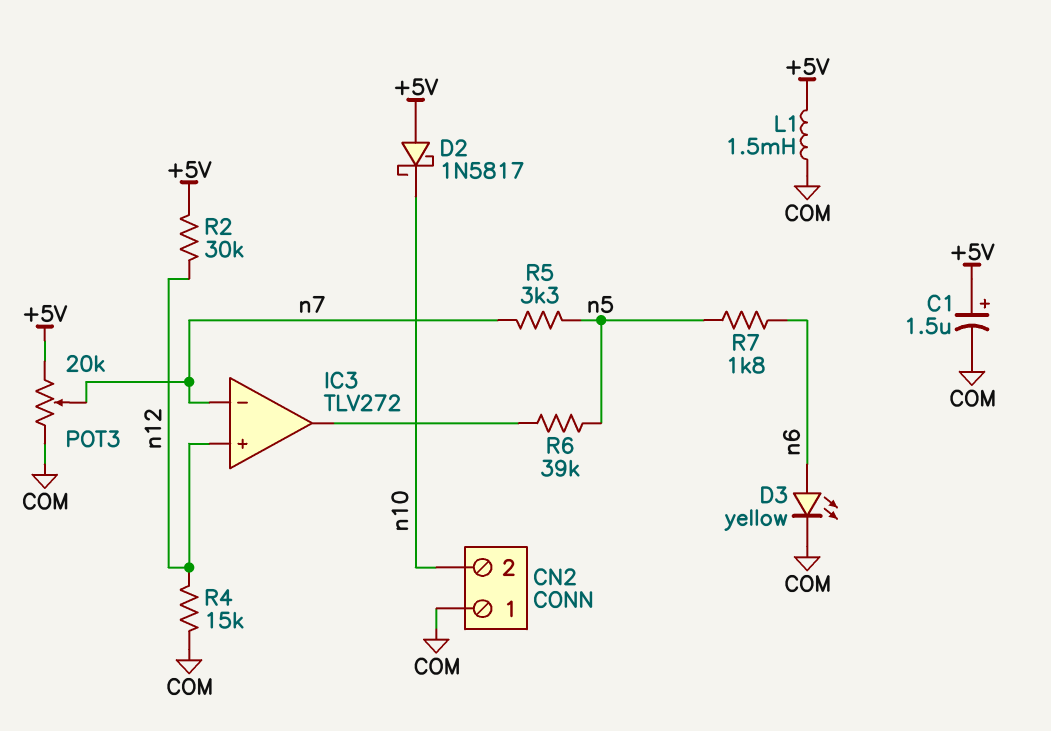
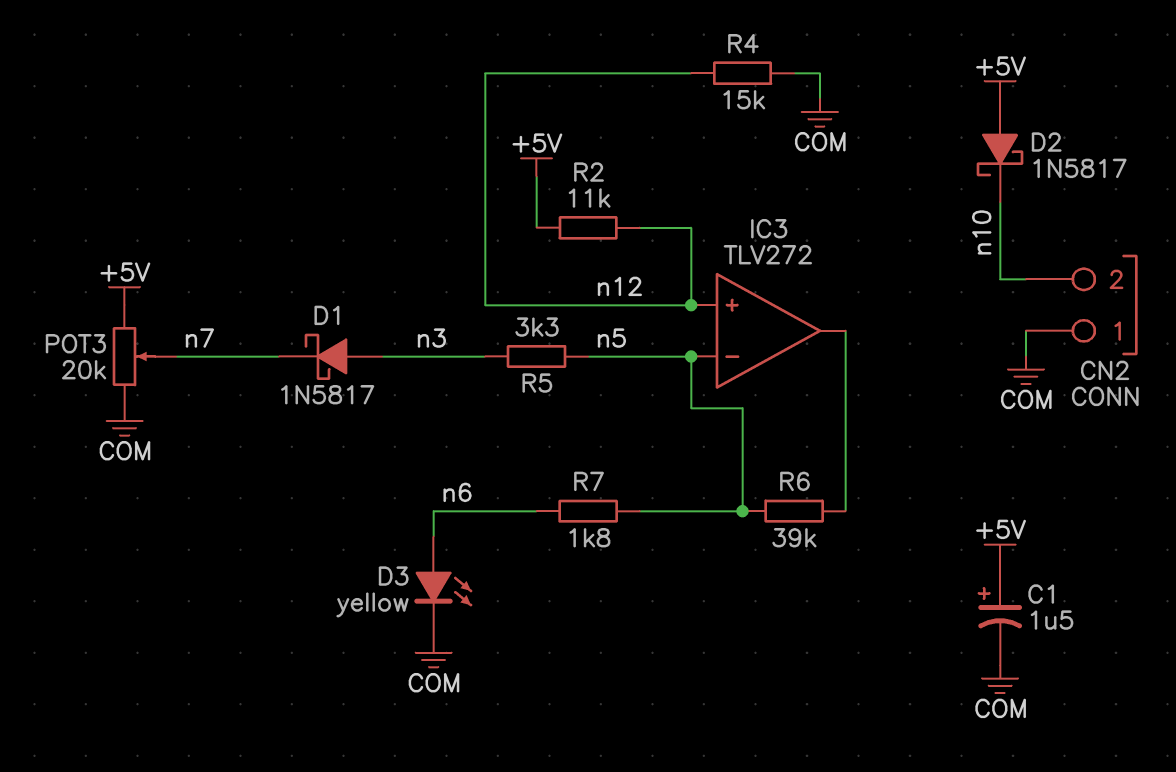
D1: none -> schottky 1N5817 (A n3, K n7)
IC3 pin in-: n7 -> n5
L1: 1.5mH (+5V, COM) -> none
R2: 30k (+5V, n12) -> 11k (+5V, n12)
R5: 3.3k (n5, n7) -> 3.3k (n3, n5)

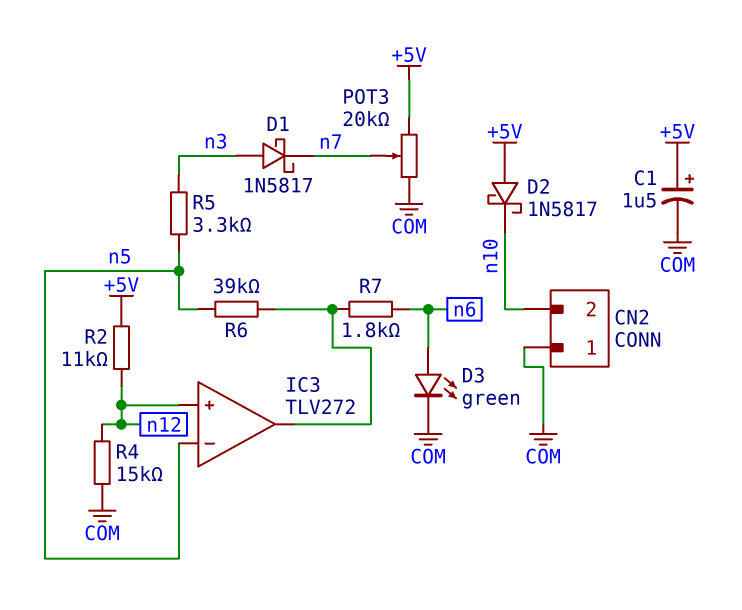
D3: LED yellow (A n6, K COM) -> LED green (A n6, K COM)
R7: 1.8k (n5, n6) -> 1.8k (IC3/out, n6)

